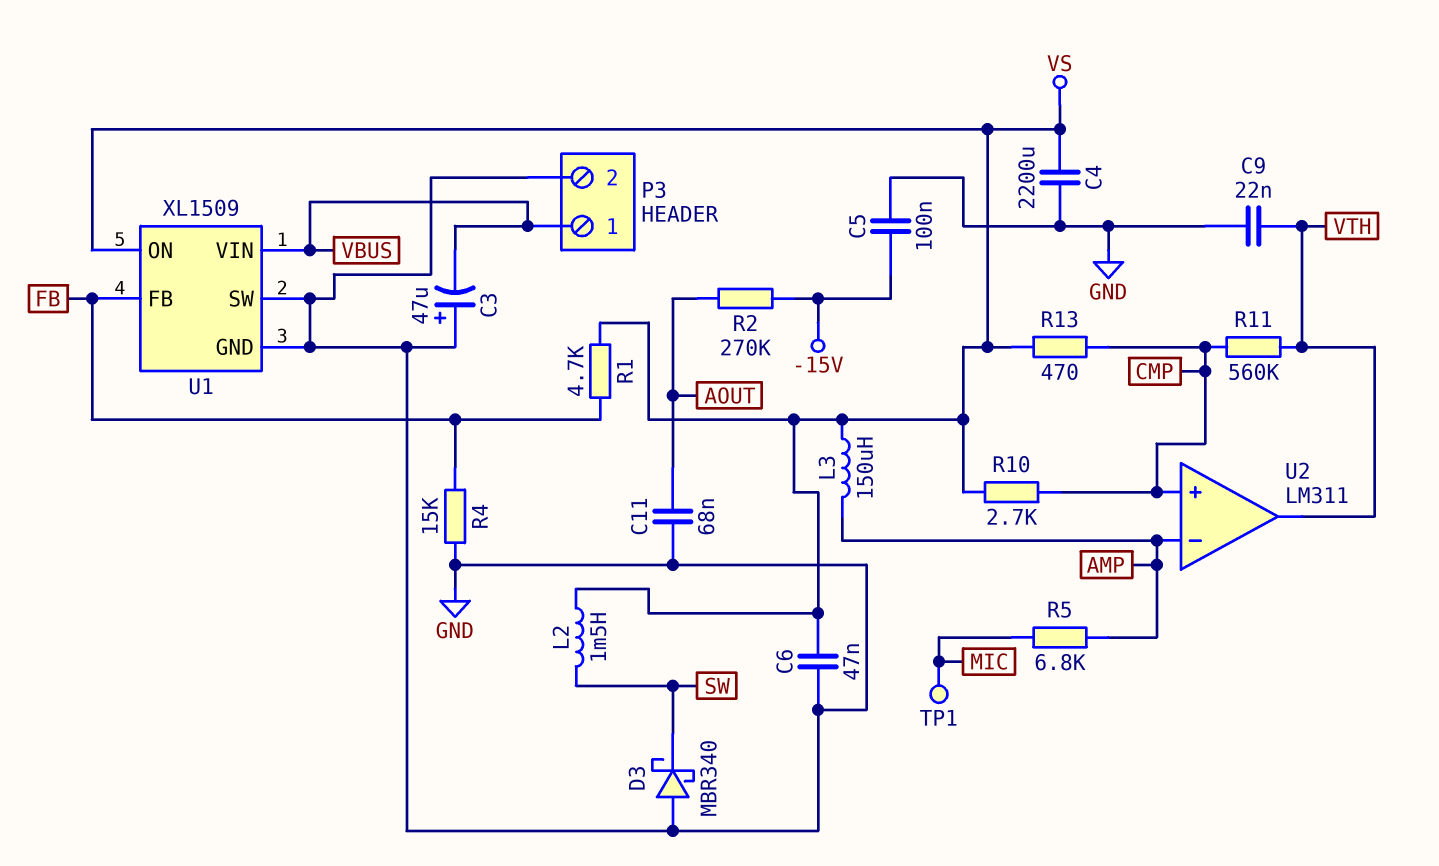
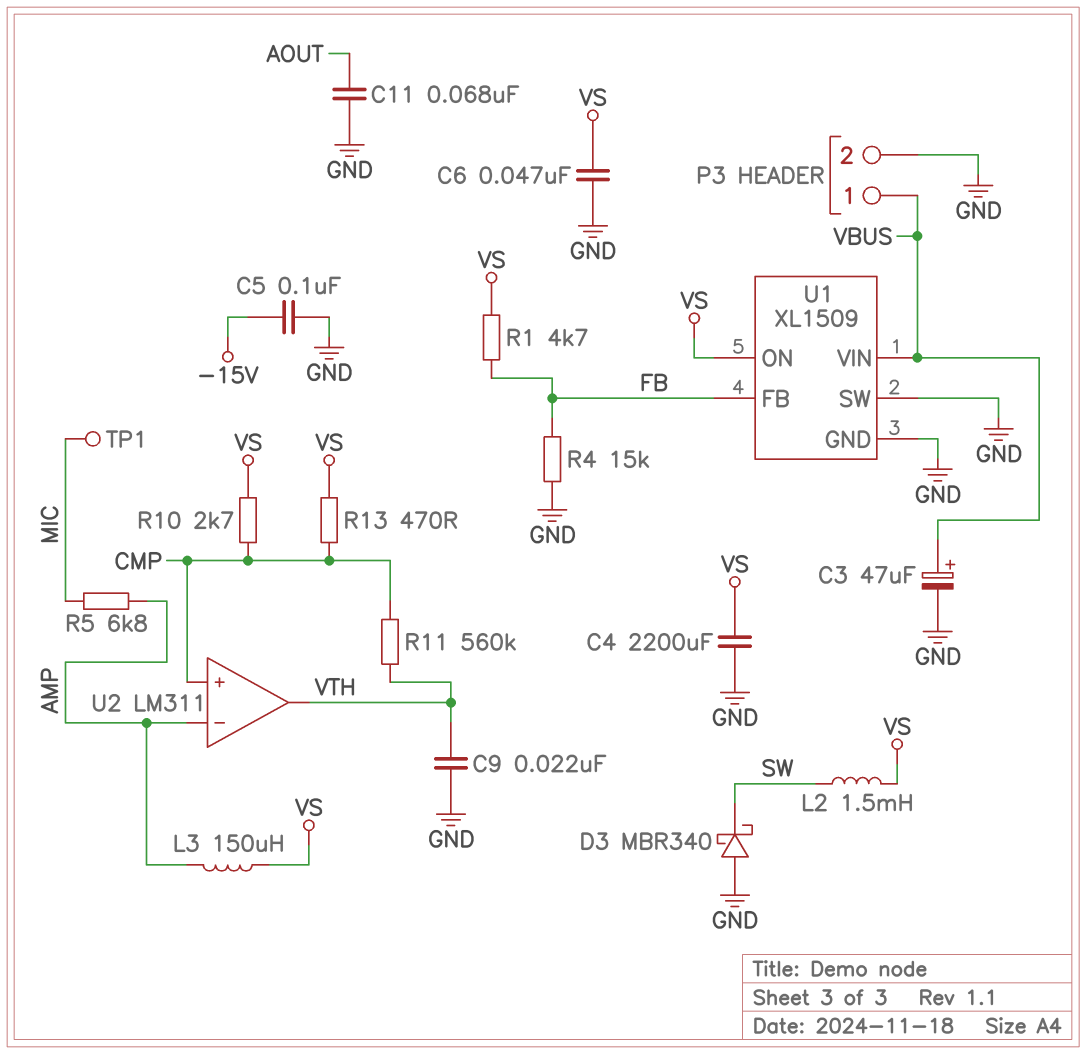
C3: 47uF (plus GND, minus VBUS) -> 47uF (plus VBUS, minus GND)
R2: 270k (-15V, AOUT) -> none

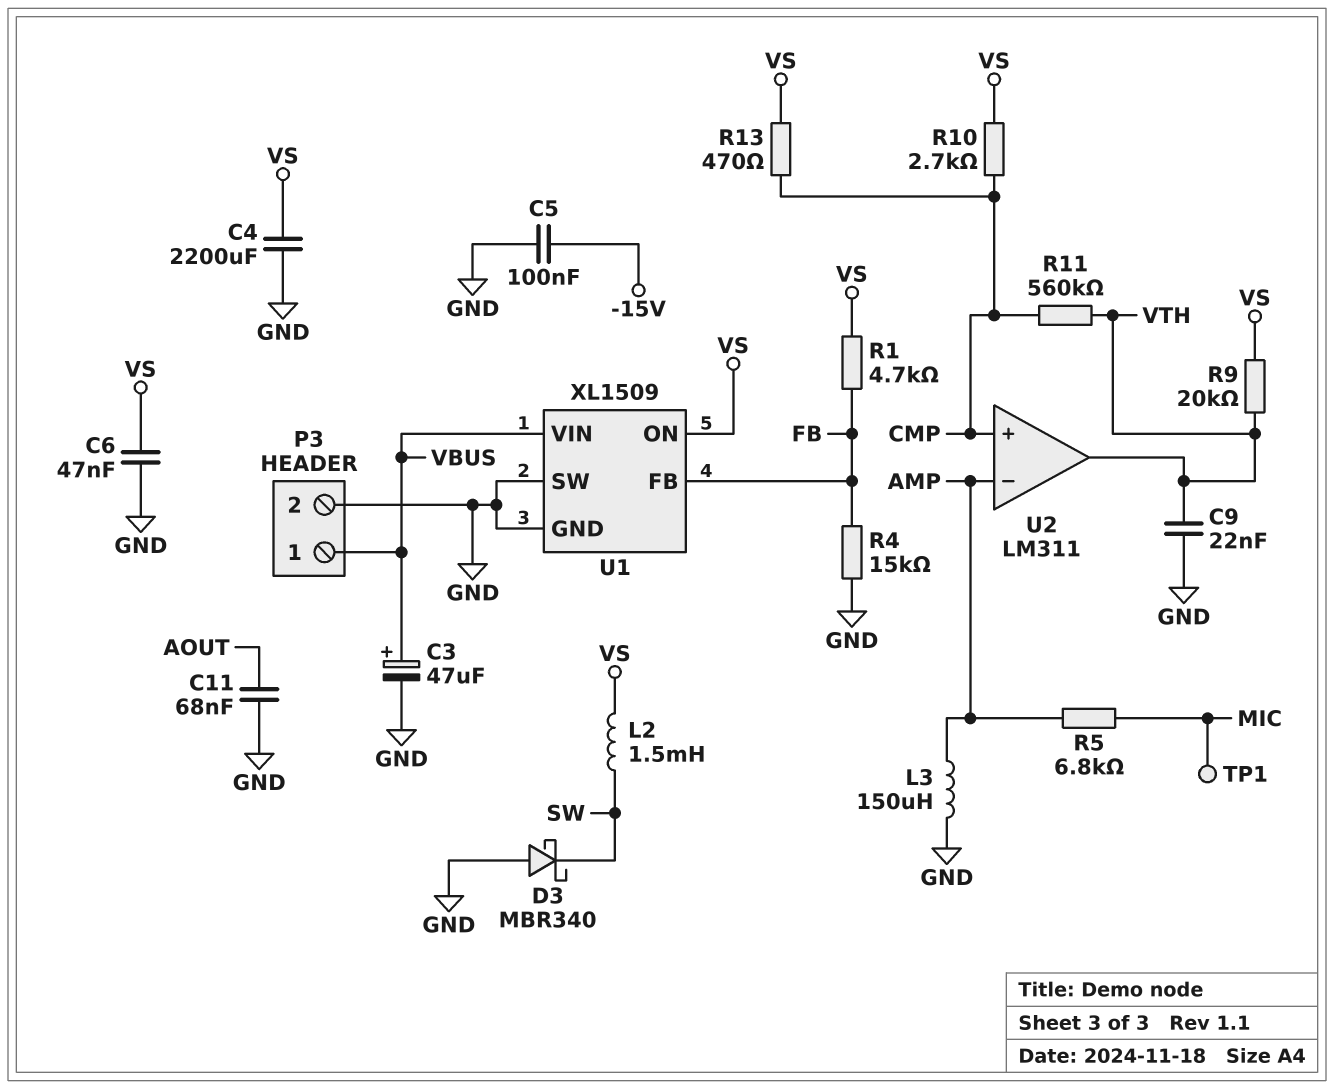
L3: 150uH (AMP, VS) -> 150uH (AMP, GND)
R9: none -> 20k (VS, VTH)

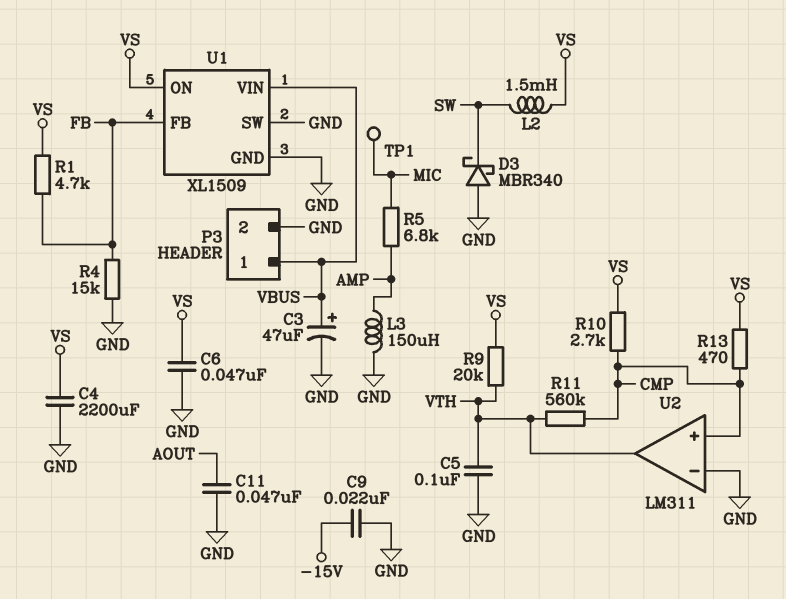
C5: 100nF (-15V, GND) -> 100nF (GND, VTH)
C9: 22nF (GND, VTH) -> 22nF (-15V, GND)
C11: 68nF (AOUT, GND) -> 47nF (AOUT, GND)
U2 pin in-: AMP -> GND

